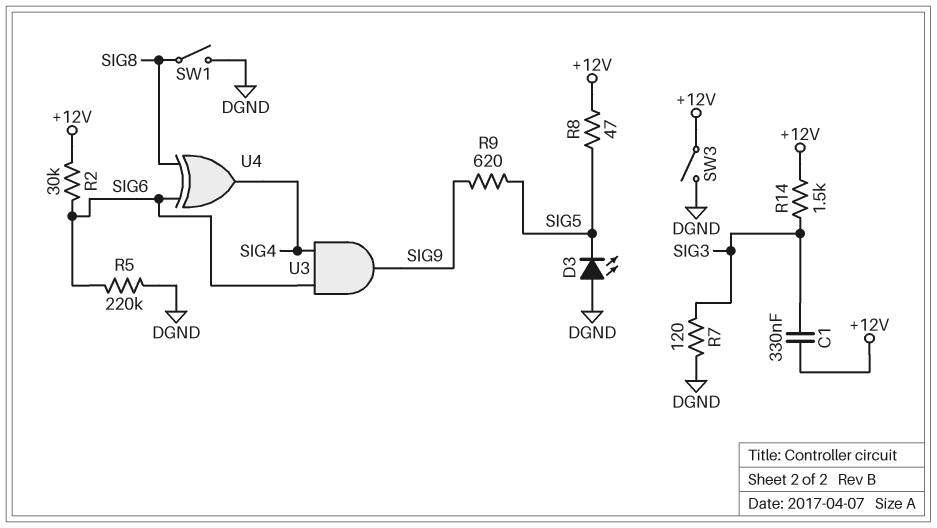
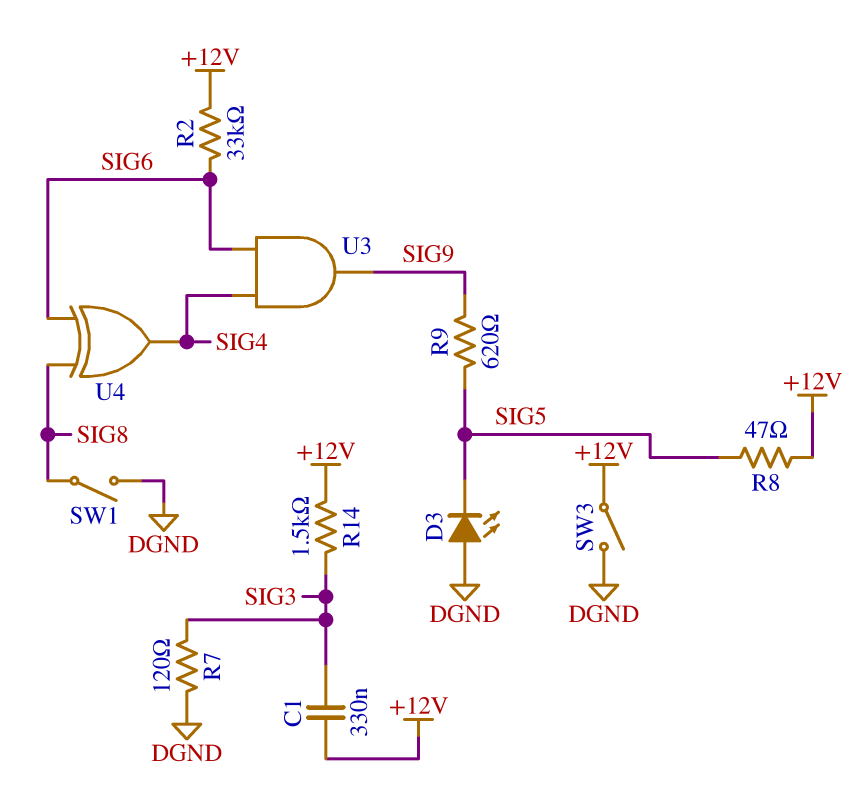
R2: 30k (+12V, SIG6) -> 33k (+12V, SIG6)
R5: 220k (DGND, SIG6) -> none

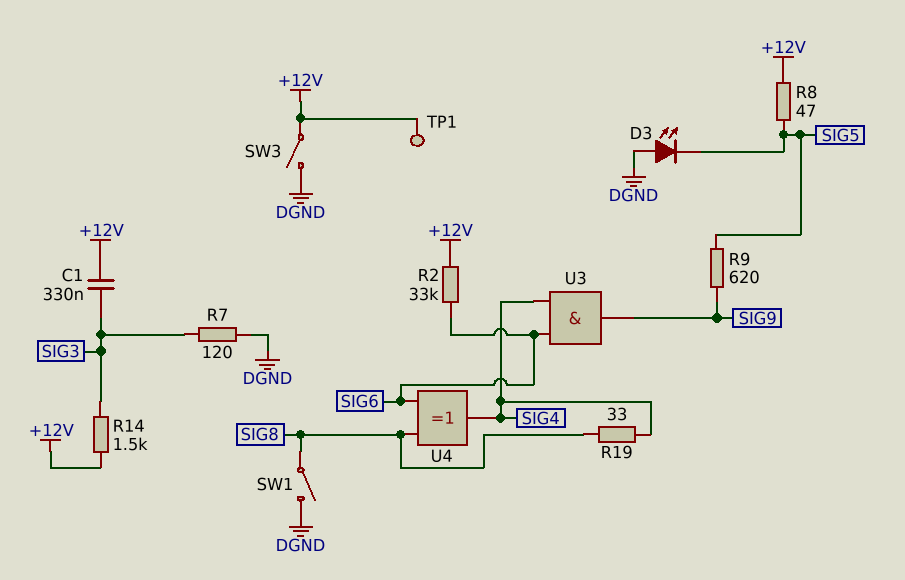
R19: none -> 33 (SIG4, SIG8)
TP1: none -> test point (+12V)

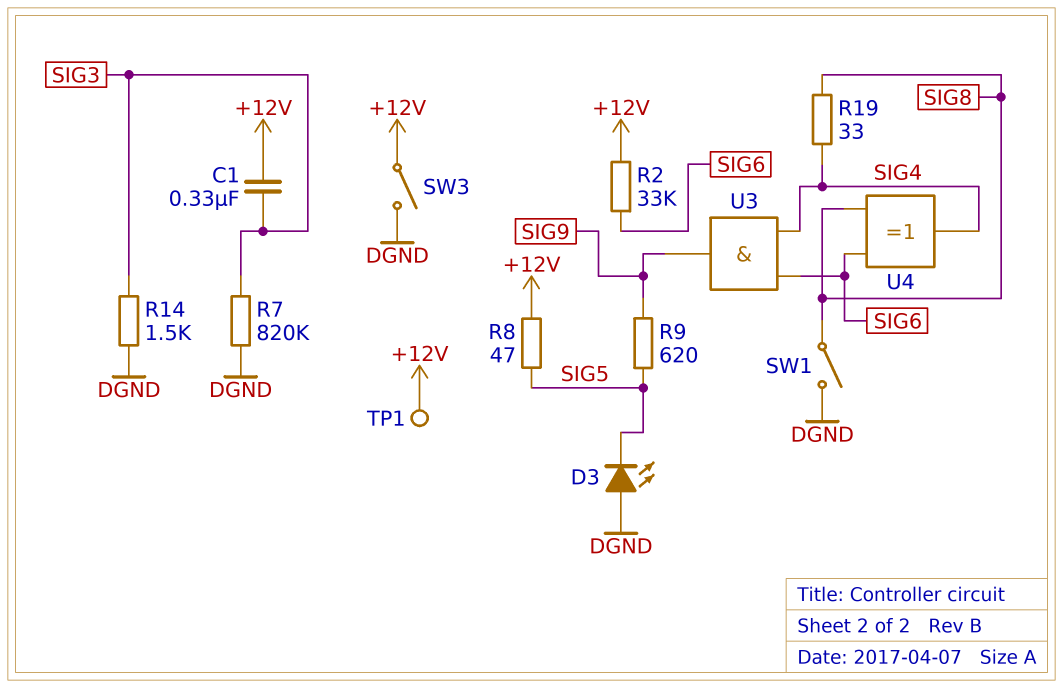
R7: 120 (DGND, SIG3) -> 820k (DGND, SIG3)
R14: 1.5k (+12V, SIG3) -> 1.5k (DGND, SIG3)

